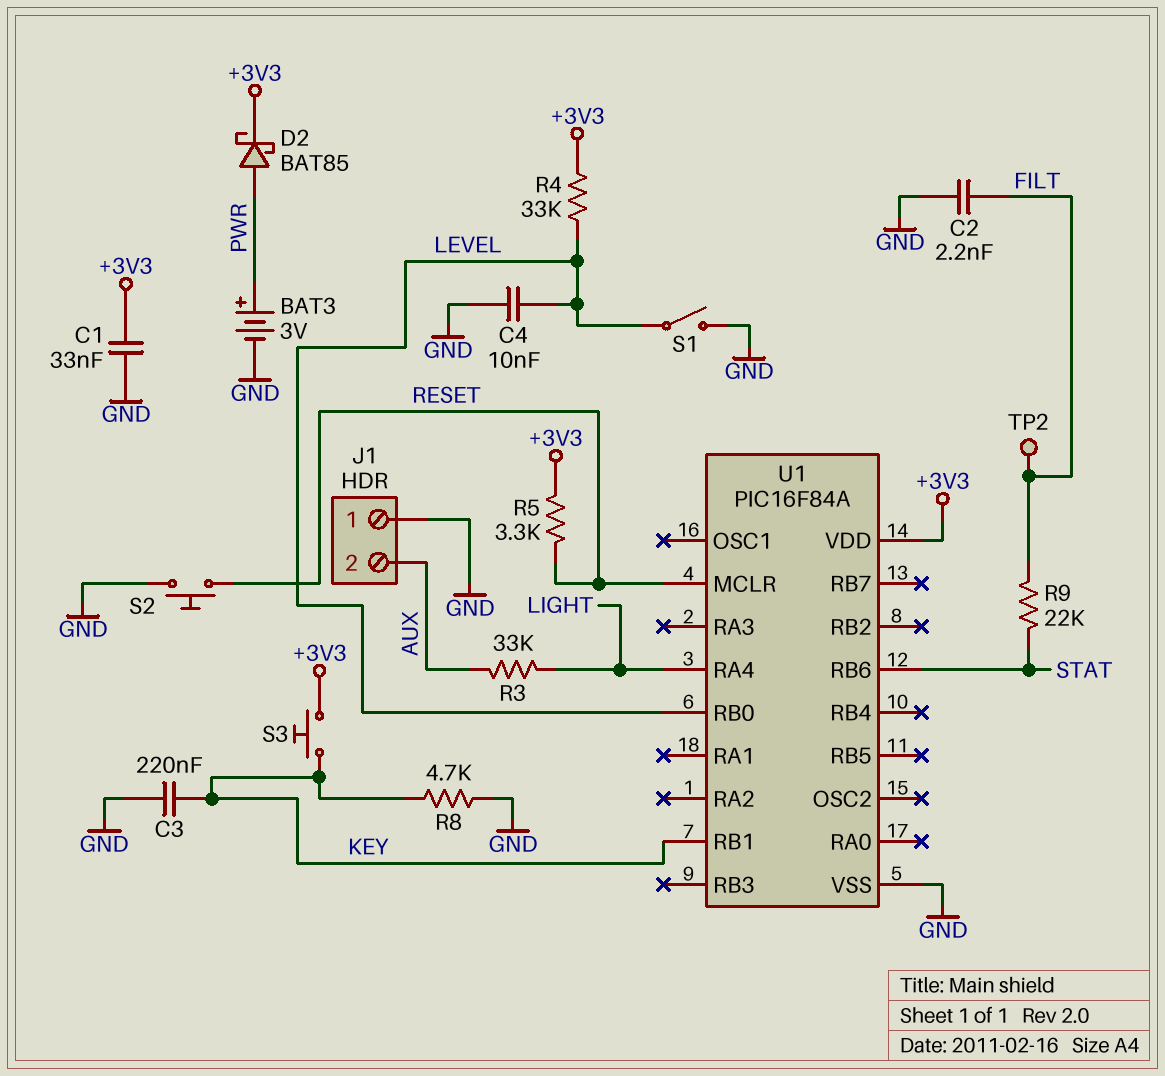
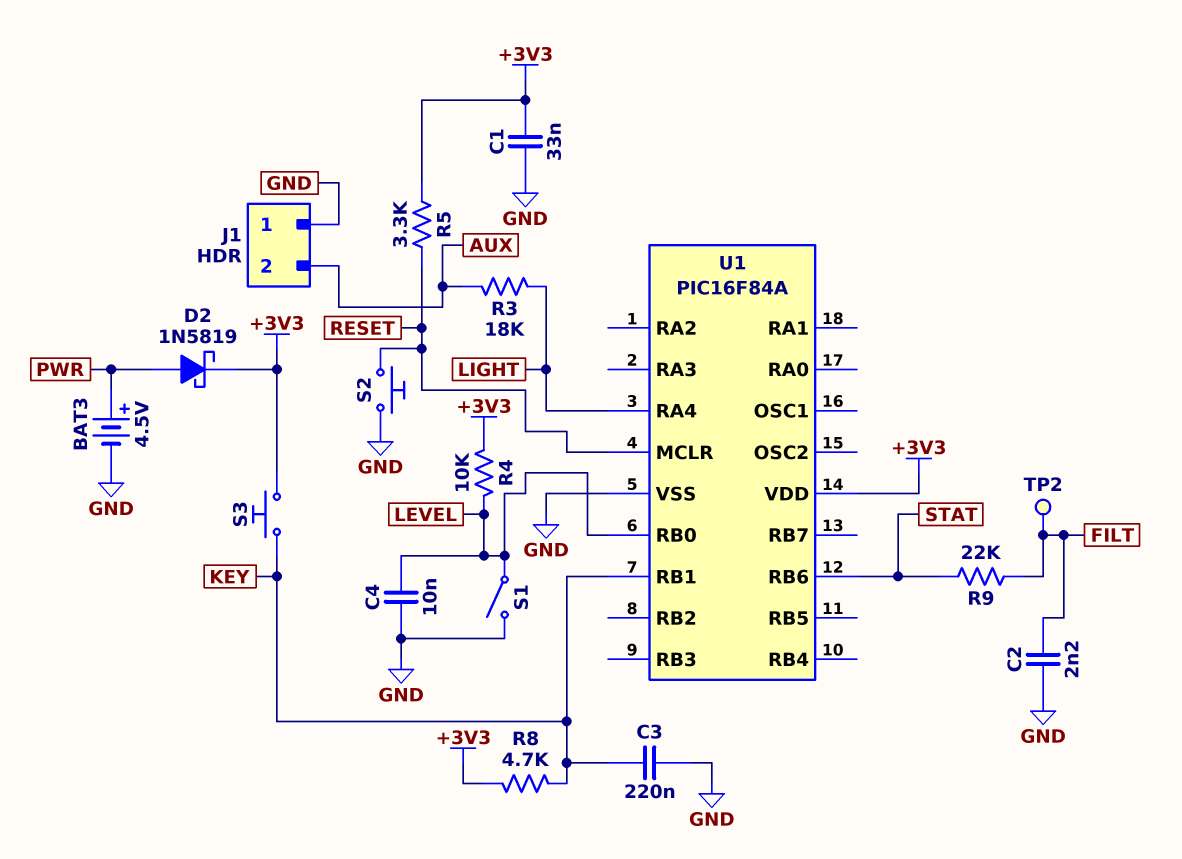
BAT3: 3V (plus PWR, minus GND) -> 4.5V (plus PWR, minus GND)
D2: schottky BAT85 (A PWR, K +3V3) -> schottky 1N5819 (A PWR, K +3V3)
R3: 33k (AUX, LIGHT) -> 18k (AUX, LIGHT)
R4: 33k (+3V3, LEVEL) -> 10k (+3V3, LEVEL)
R8: 4.7k (GND, KEY) -> 4.7k (+3V3, KEY)

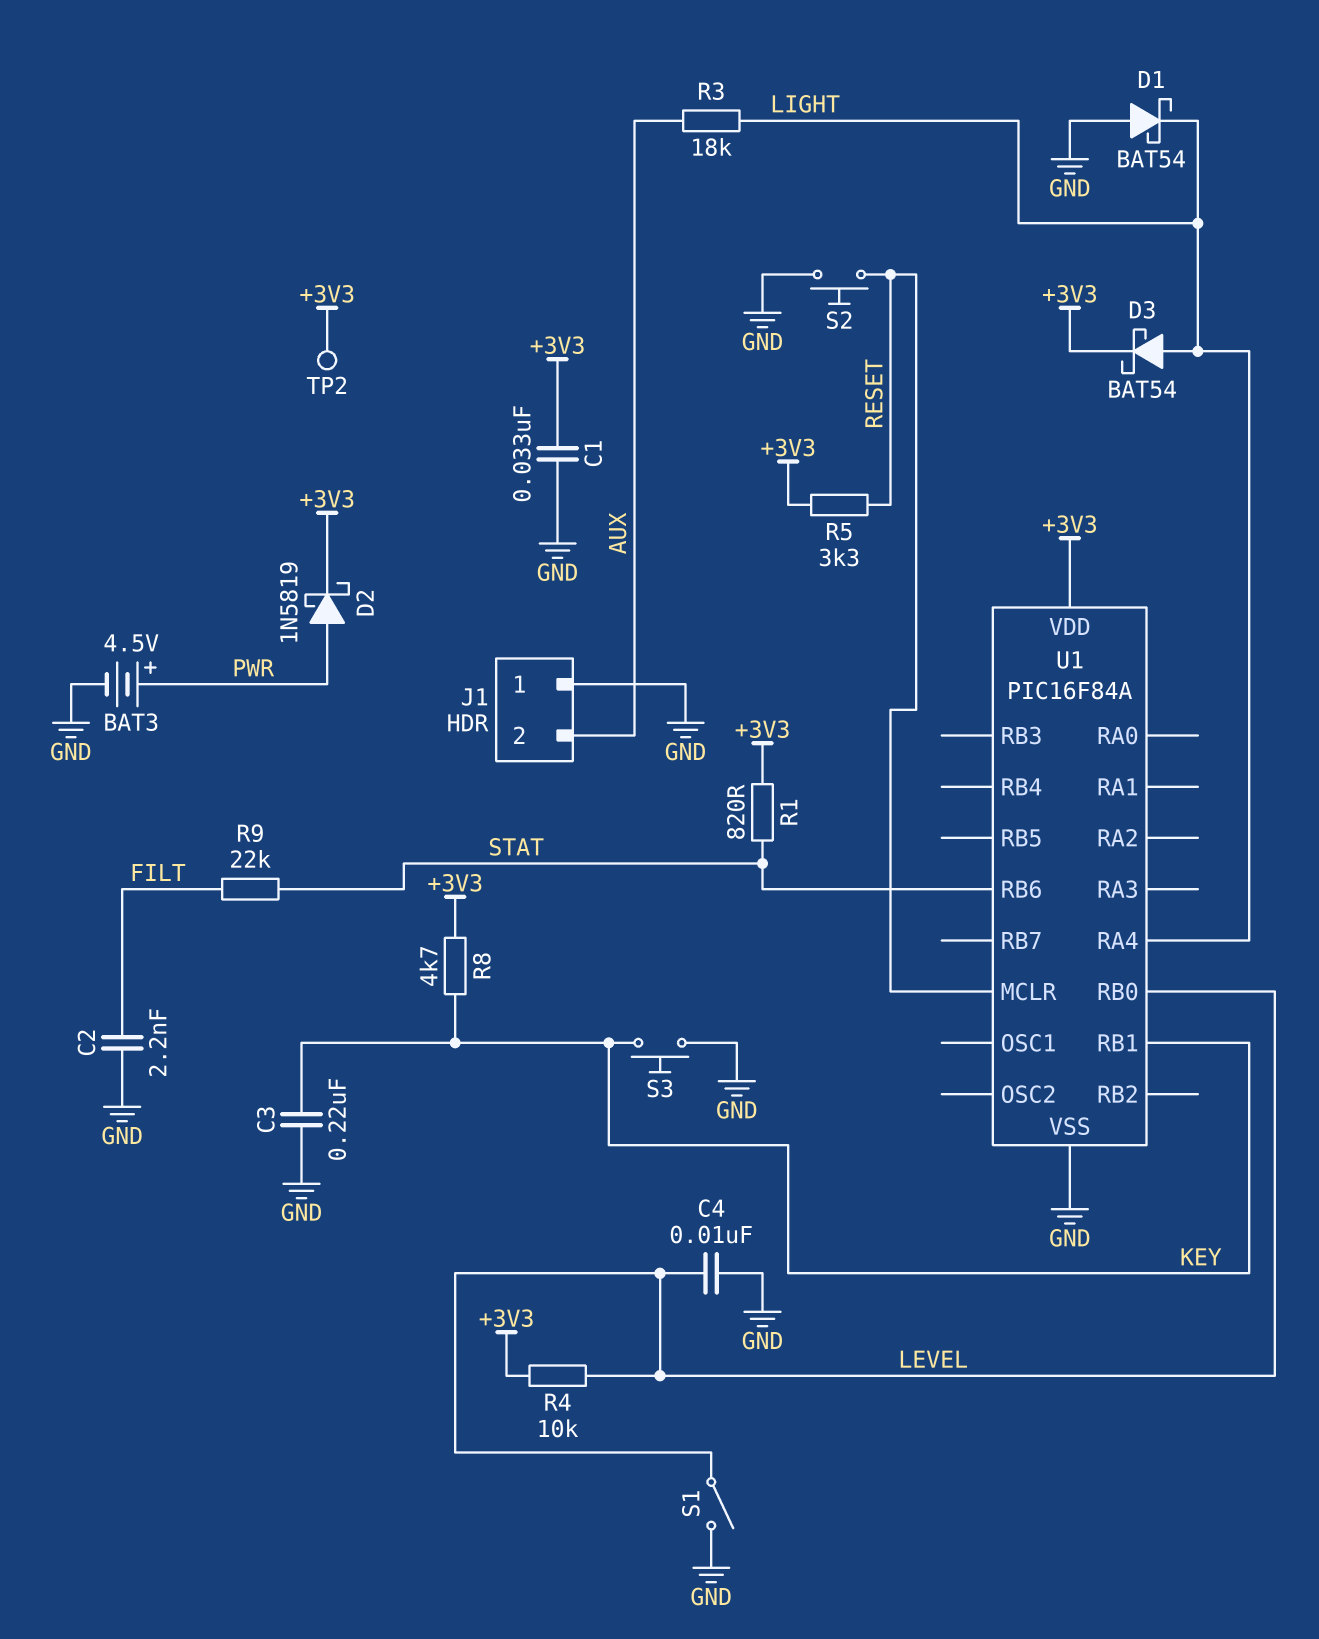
D1: none -> schottky BAT54 (A GND, K LIGHT)
D3: none -> schottky BAT54 (A LIGHT, K +3V3)
R1: none -> 820 (+3V3, STAT)
S3: button (+3V3, KEY) -> button (GND, KEY)
TP2: test point (FILT) -> test point (+3V3)

